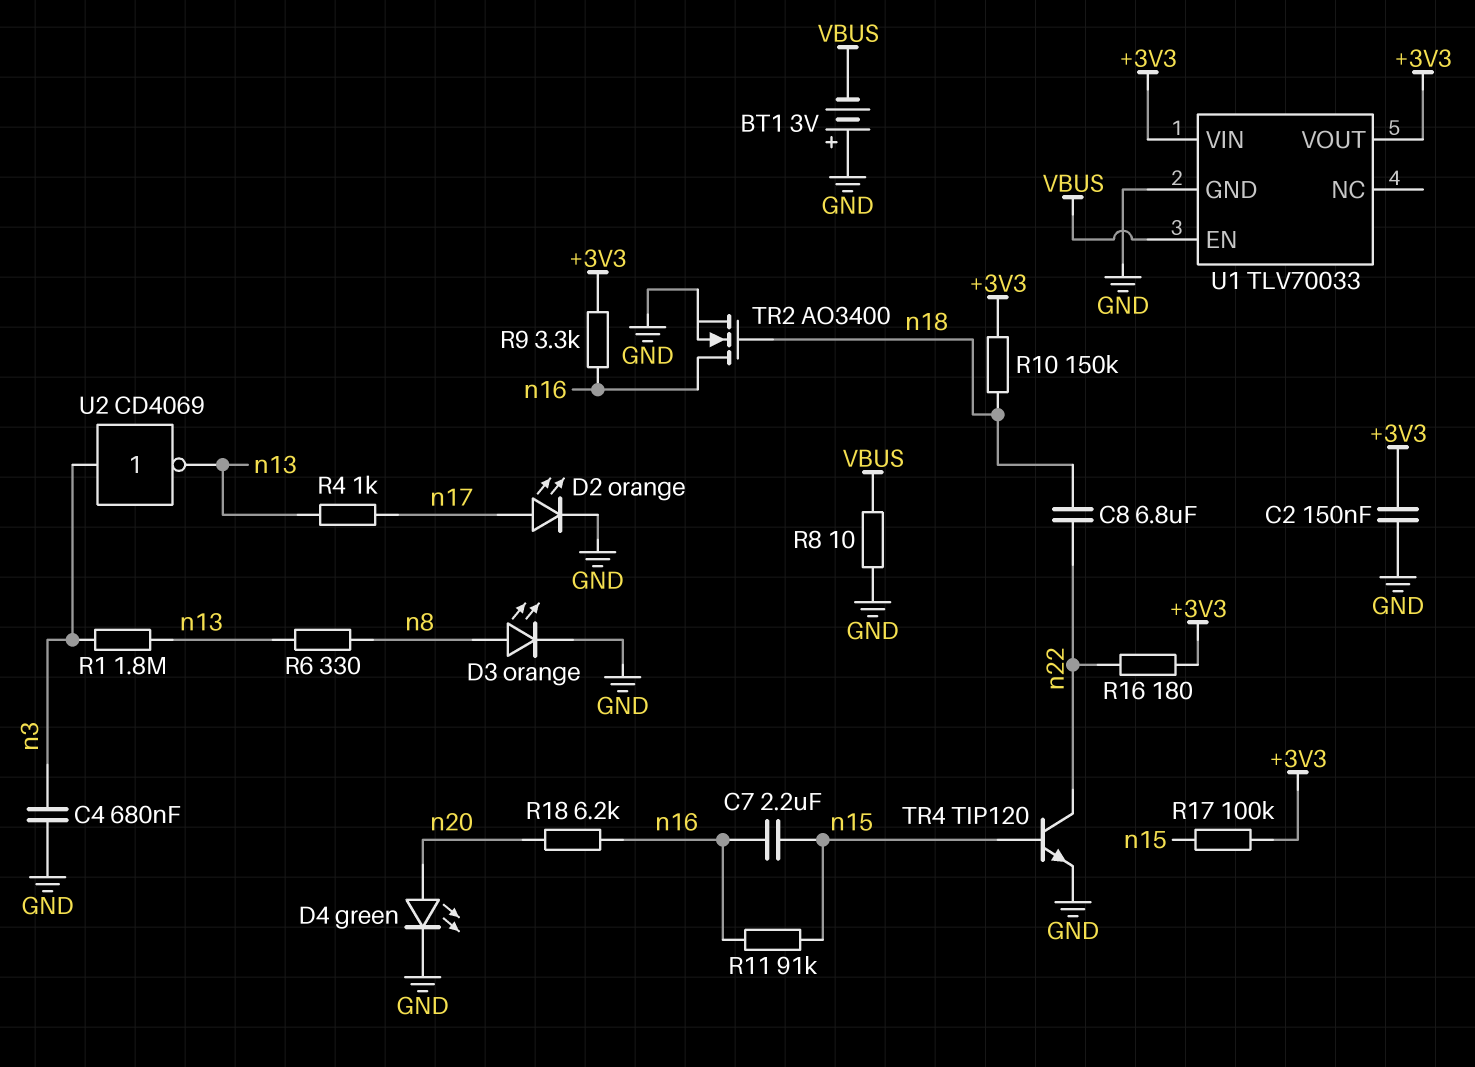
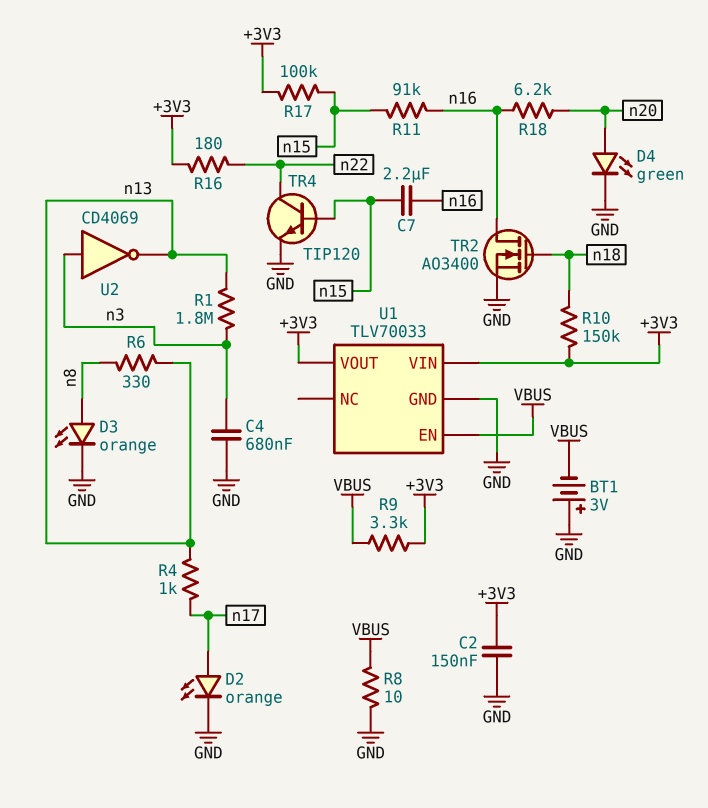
C8: 6.8uF (n18, n22) -> none
R9: 3.3k (+3V3, n16) -> 3.3k (+3V3, VBUS)

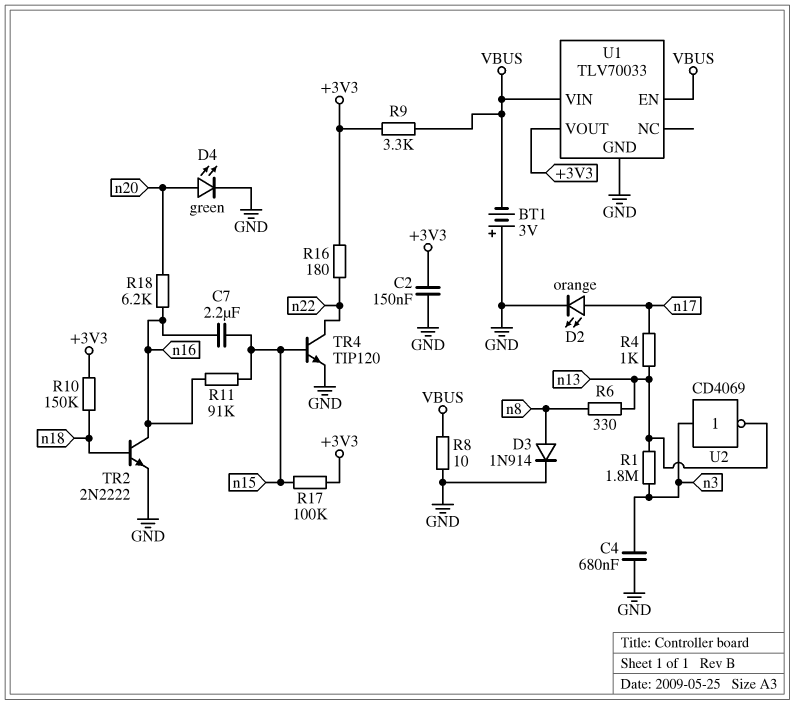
D3: LED orange (A n8, K GND) -> diode 1N914 (A n8, K GND)
TR2: NMOS AO3400 (G n18, D n16, S GND) -> NPN 2N2222 (B n18, C n16, E GND)
U1 pin VIN: +3V3 -> VBUS

